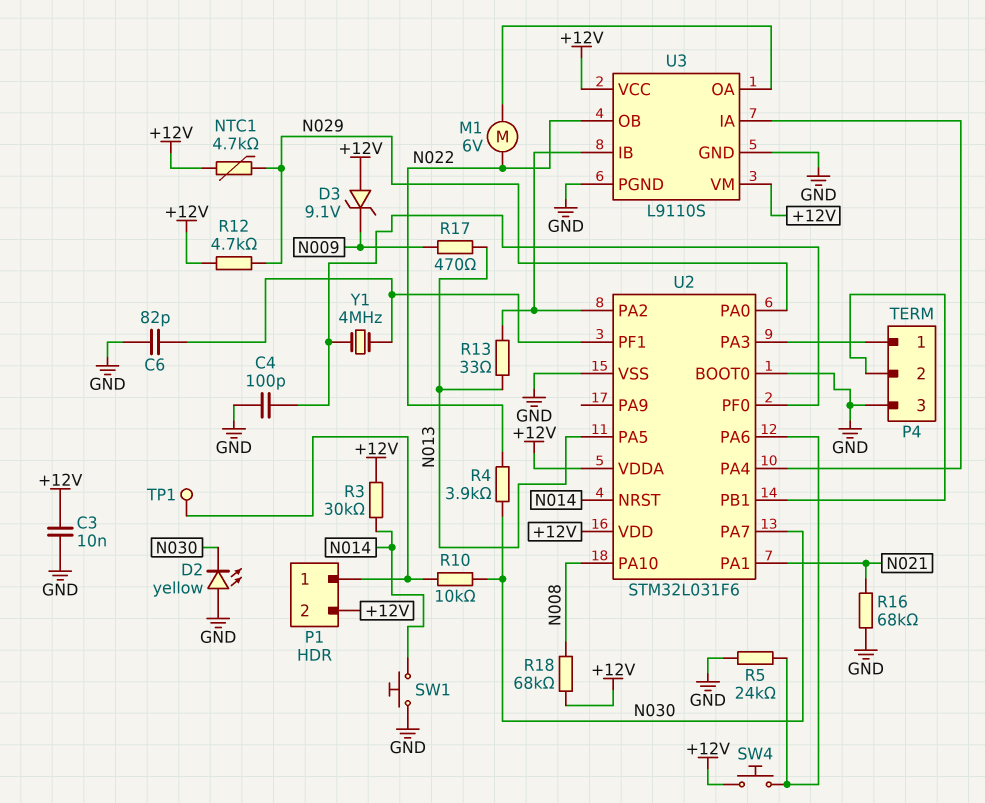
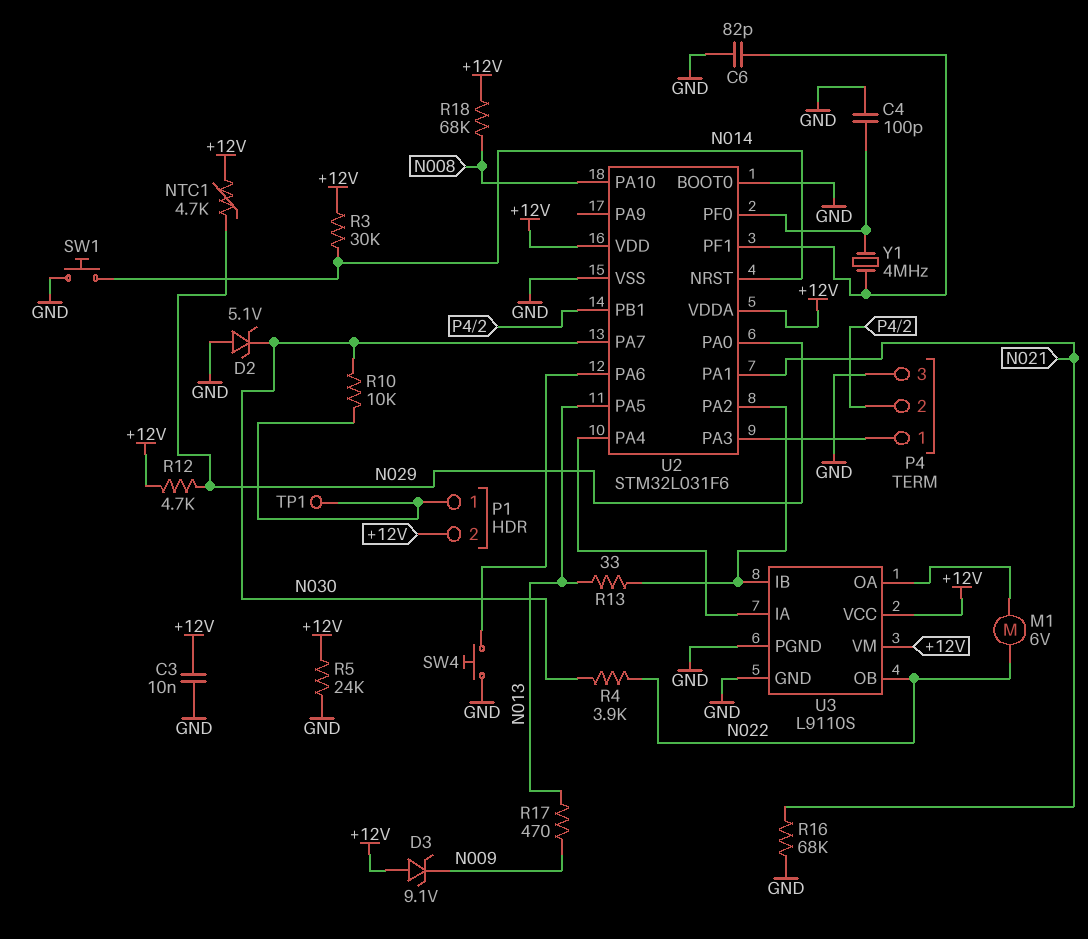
D2: LED yellow (A GND, K N030) -> zener 5.1V (A GND, K N030)
R5: 24k (GND, U2/PA6) -> 24k (+12V, GND)
SW4: button (+12V, U2/PA6) -> button (GND, U2/PA6)

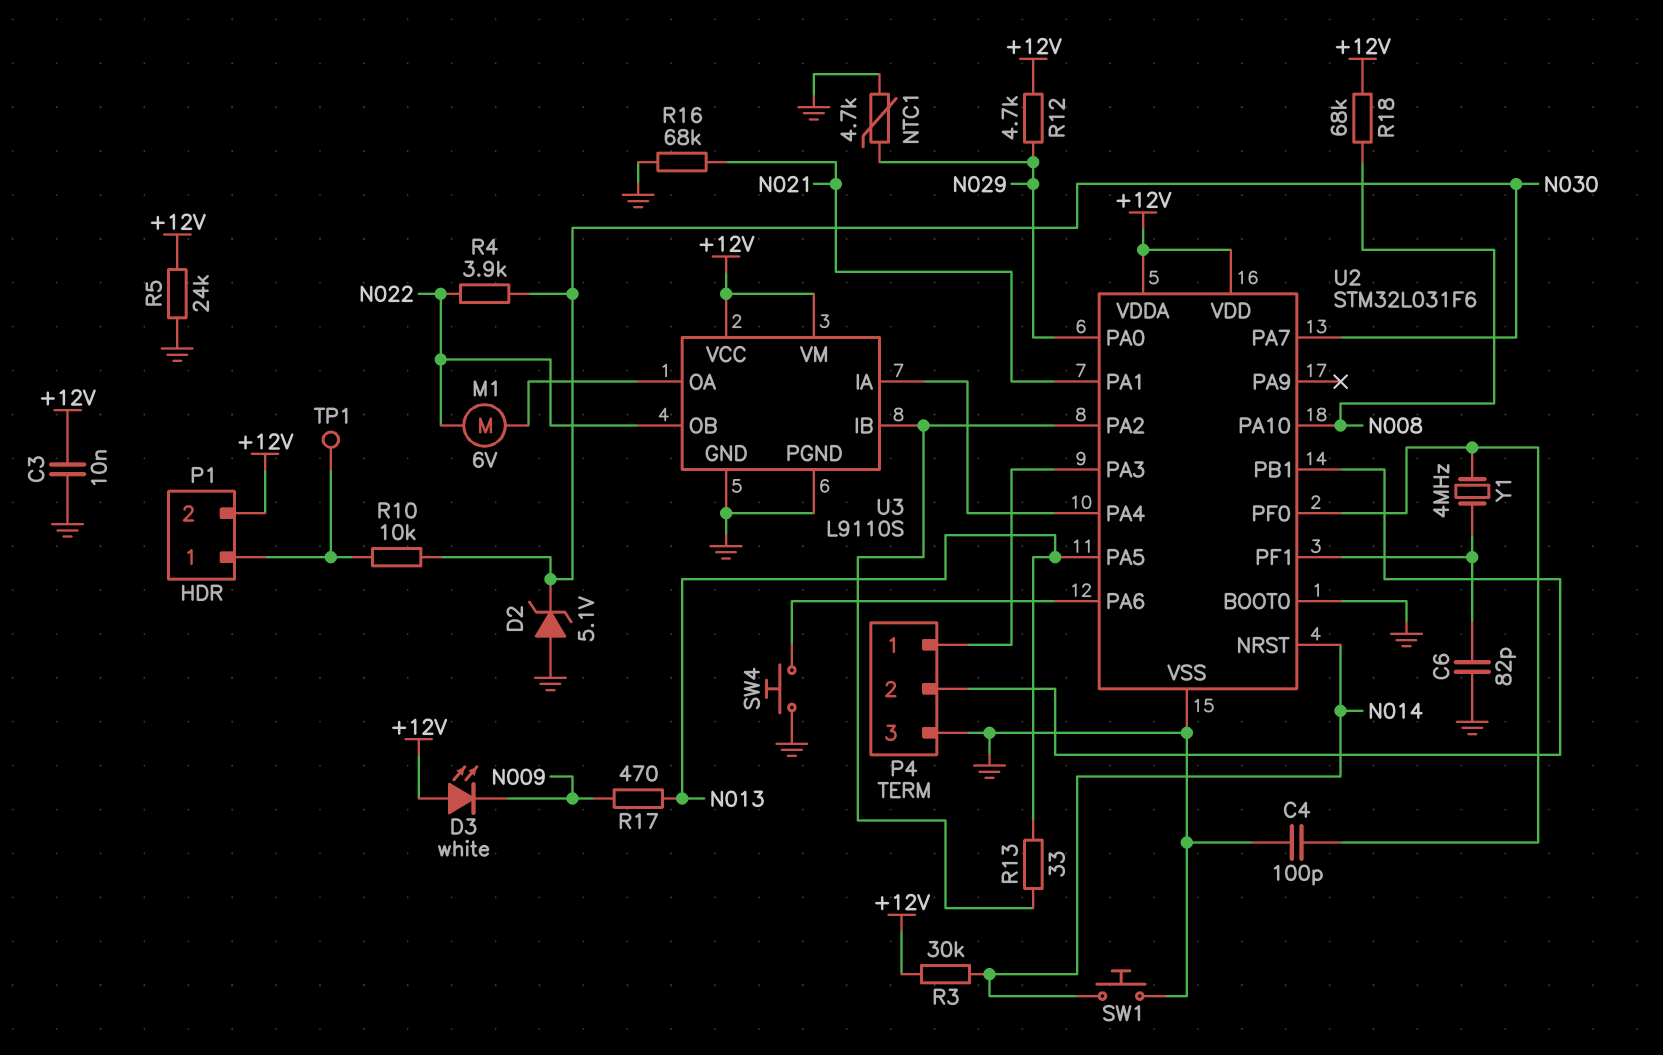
D3: zener 9.1V (A +12V, K N009) -> LED white (A +12V, K N009)
NTC1: 4.7k (+12V, N029) -> 4.7k (GND, N029)

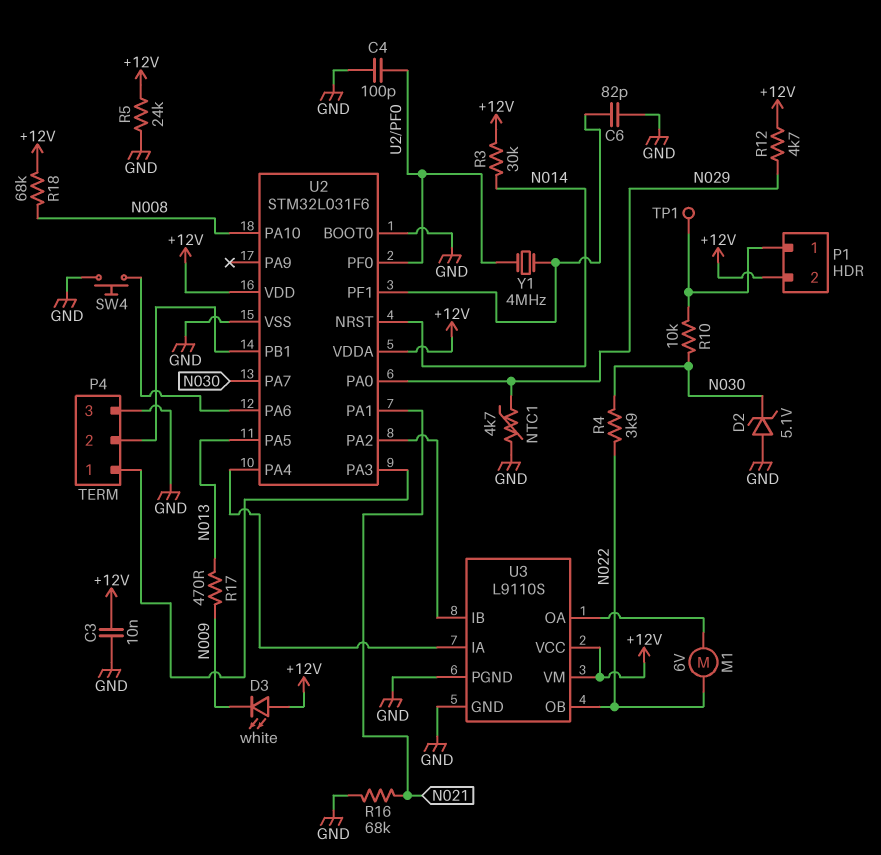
R13: 33 (N013, U2/PA2) -> none
SW1: button (GND, N014) -> none

